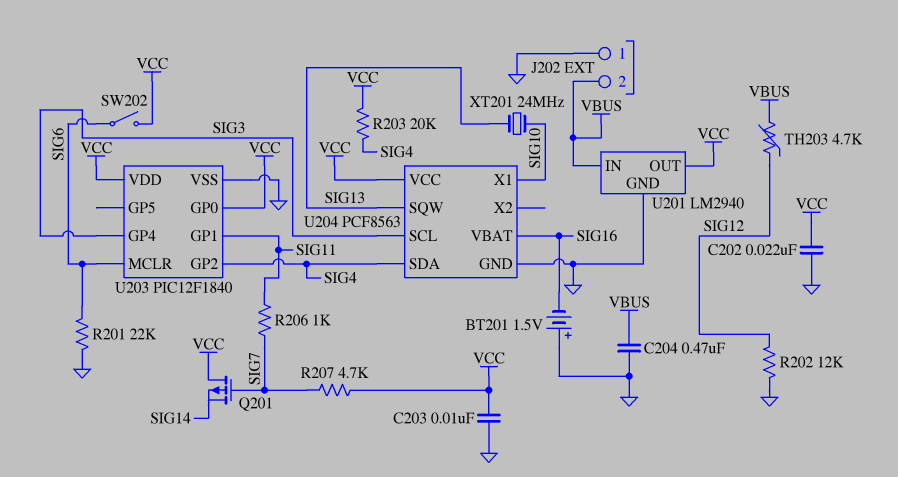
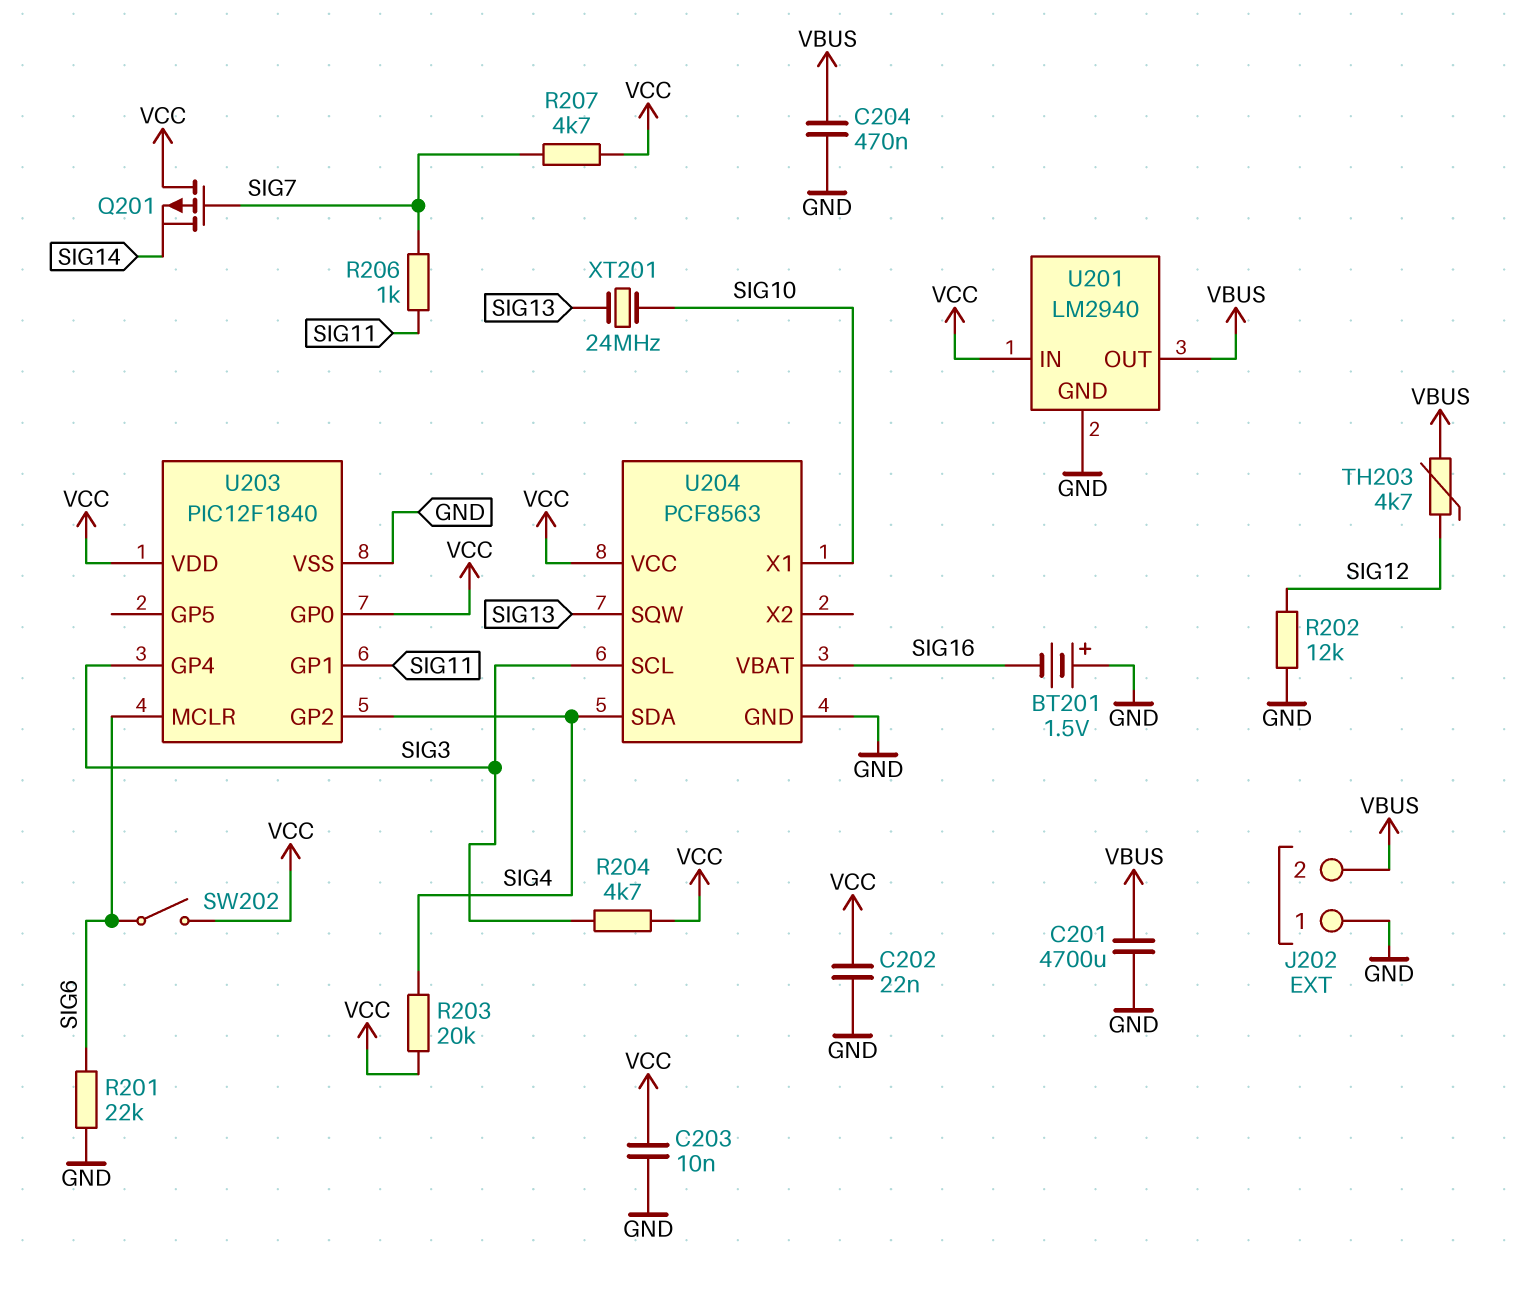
C201: none -> 4700uF (GND, VBUS)
R204: none -> 4.7k (SIG3, VCC)
U201 pin IN: VBUS -> VCC
U201 pin OUT: VCC -> VBUS

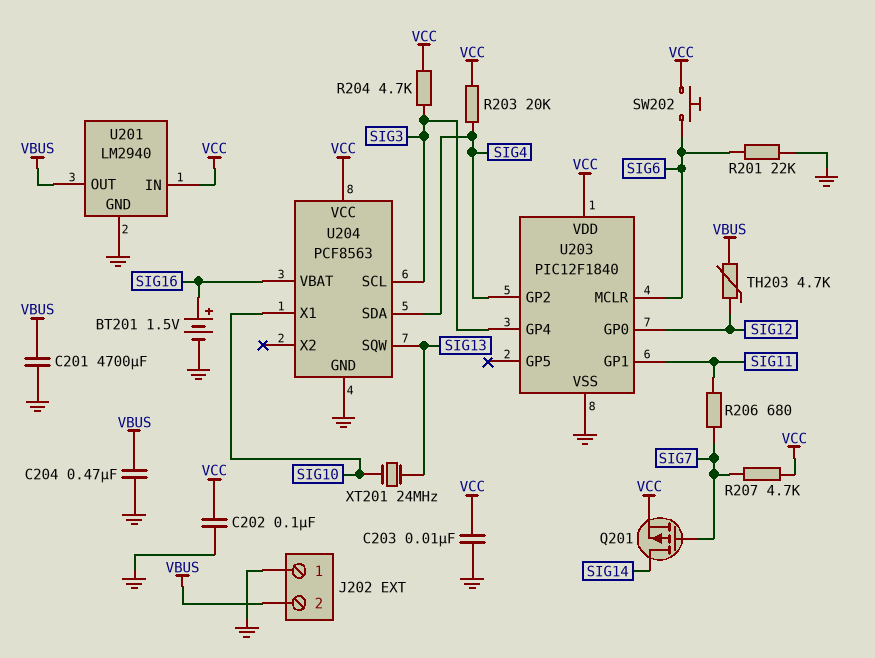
BT201: 1.5V (plus GND, minus SIG16) -> 1.5V (plus SIG16, minus GND)
C202: 22nF (GND, VCC) -> 100nF (GND, VCC)
Q201: PMOS (G SIG7, D VCC, S SIG14) -> PMOS (G SIG7, D SIG14, S VCC)
R202: 12k (GND, SIG12) -> none
R206: 1k (SIG7, SIG11) -> 680 (SIG7, SIG11)
SW202: switch (SIG6, VCC) -> button (SIG6, VCC)
U203 pin GP0: VCC -> SIG12

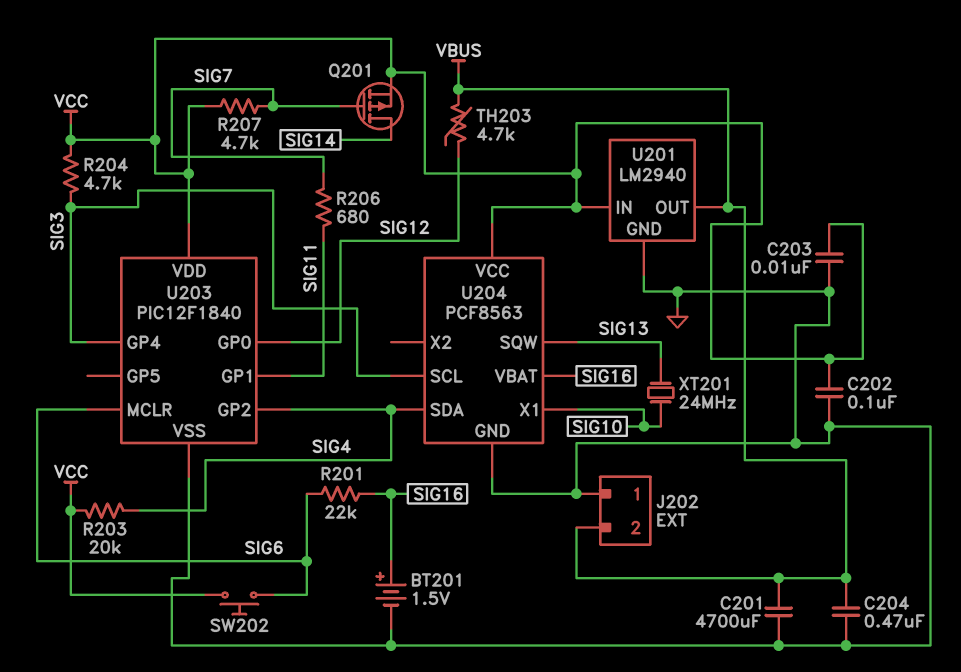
R201: 22k (GND, SIG6) -> 22k (SIG6, SIG16)

